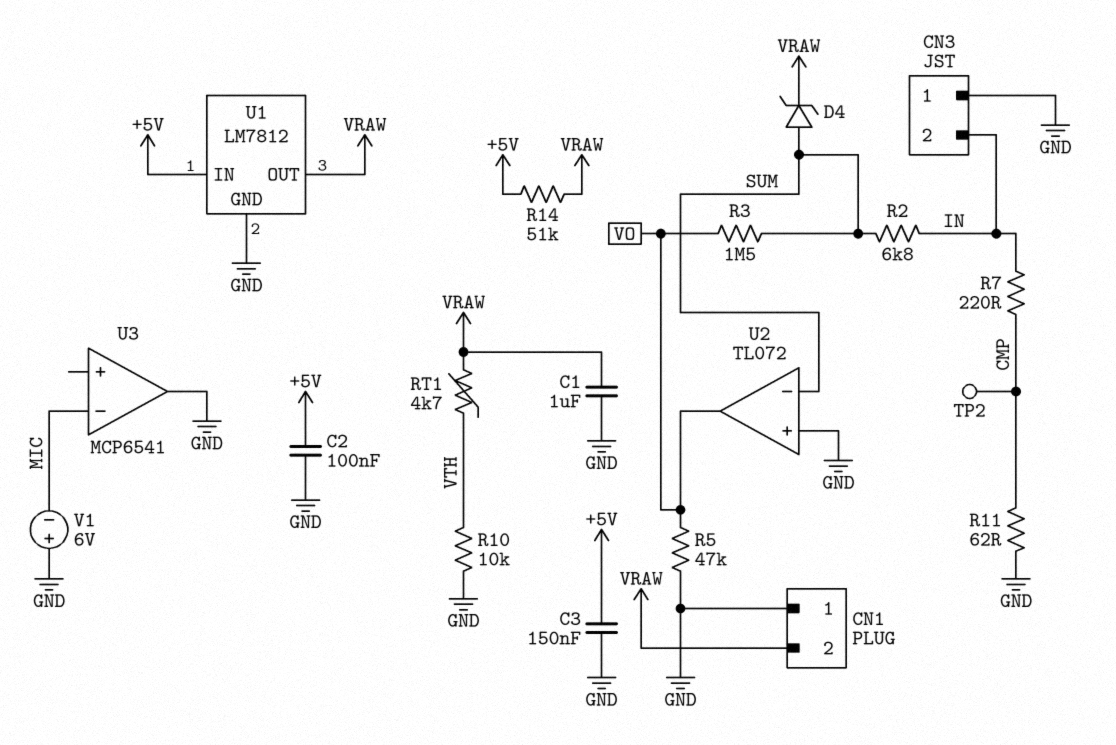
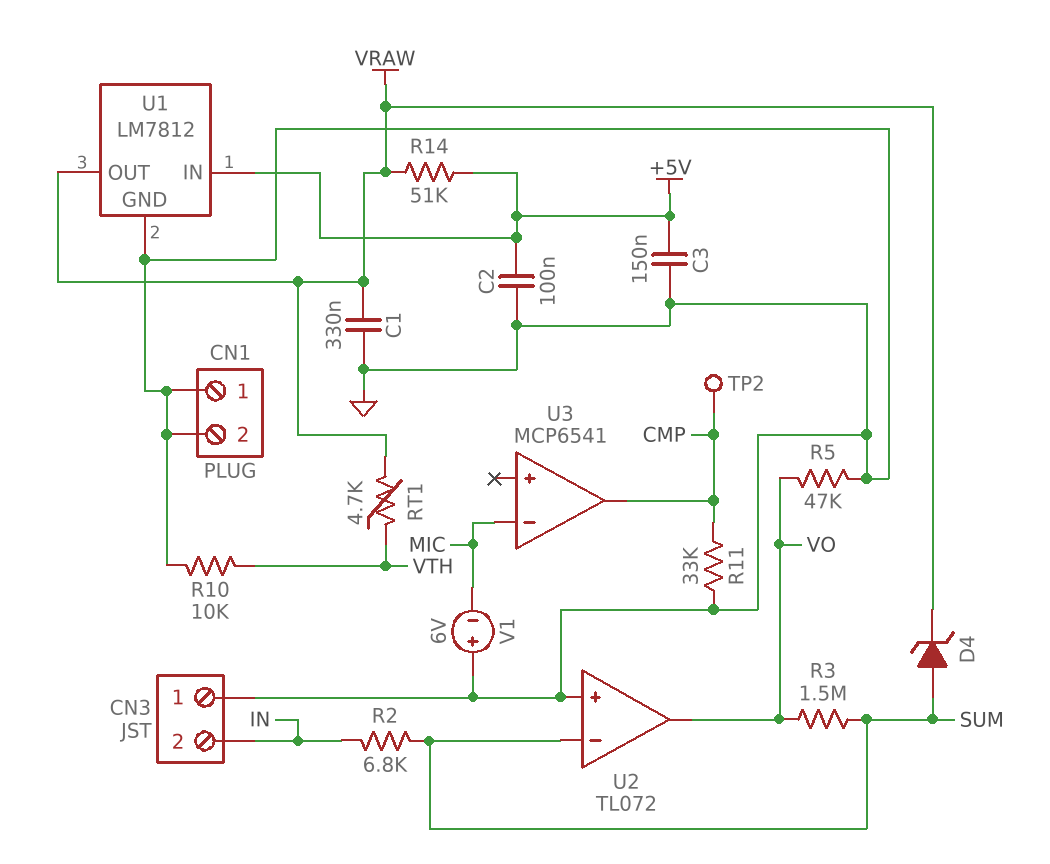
C1: 1uF (GND, VRAW) -> 330nF (GND, VRAW)
CN1 pin 2: VRAW -> GND
R7: 220 (CMP, IN) -> none
R11: 62 (CMP, GND) -> 33k (CMP, GND)
U3 pin out: GND -> CMP

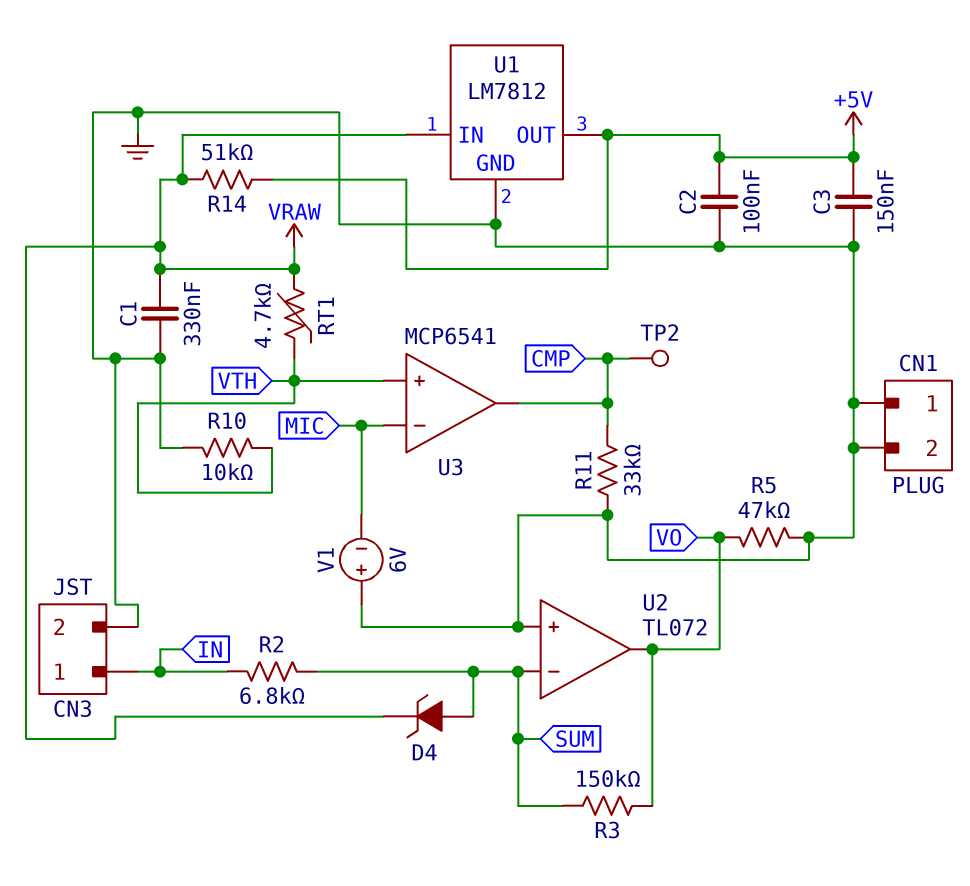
CN3 pin 1: GND -> IN
CN3 pin 2: IN -> GND
R3: 1.5M (SUM, VO) -> 150k (SUM, VO)
U1 pin IN: +5V -> VRAW
U1 pin OUT: VRAW -> +5V
U3 pin in+: none -> VTH

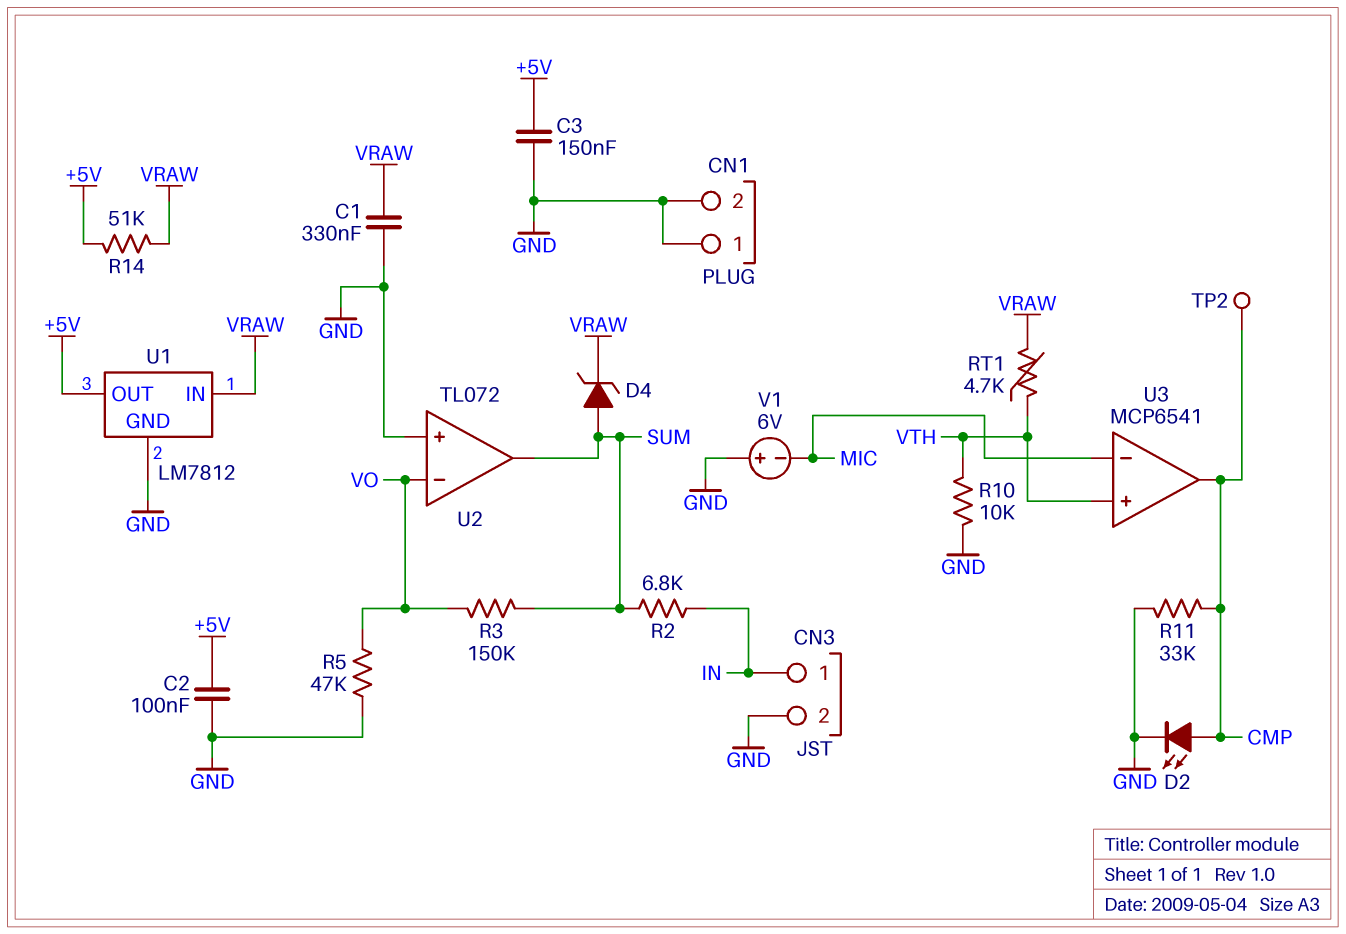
D2: none -> LED (A CMP, K GND)
U2 pin in-: SUM -> VO
U2 pin out: VO -> SUM

